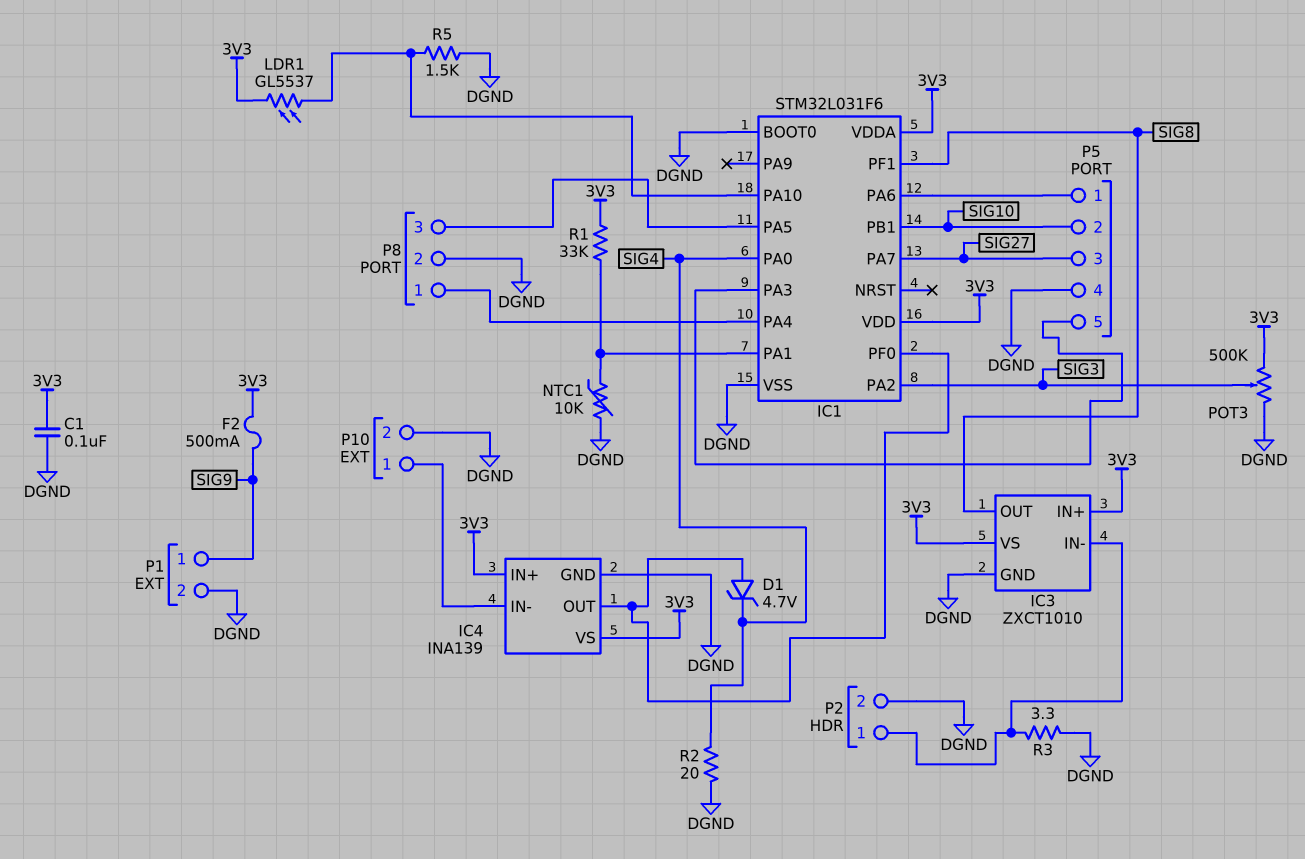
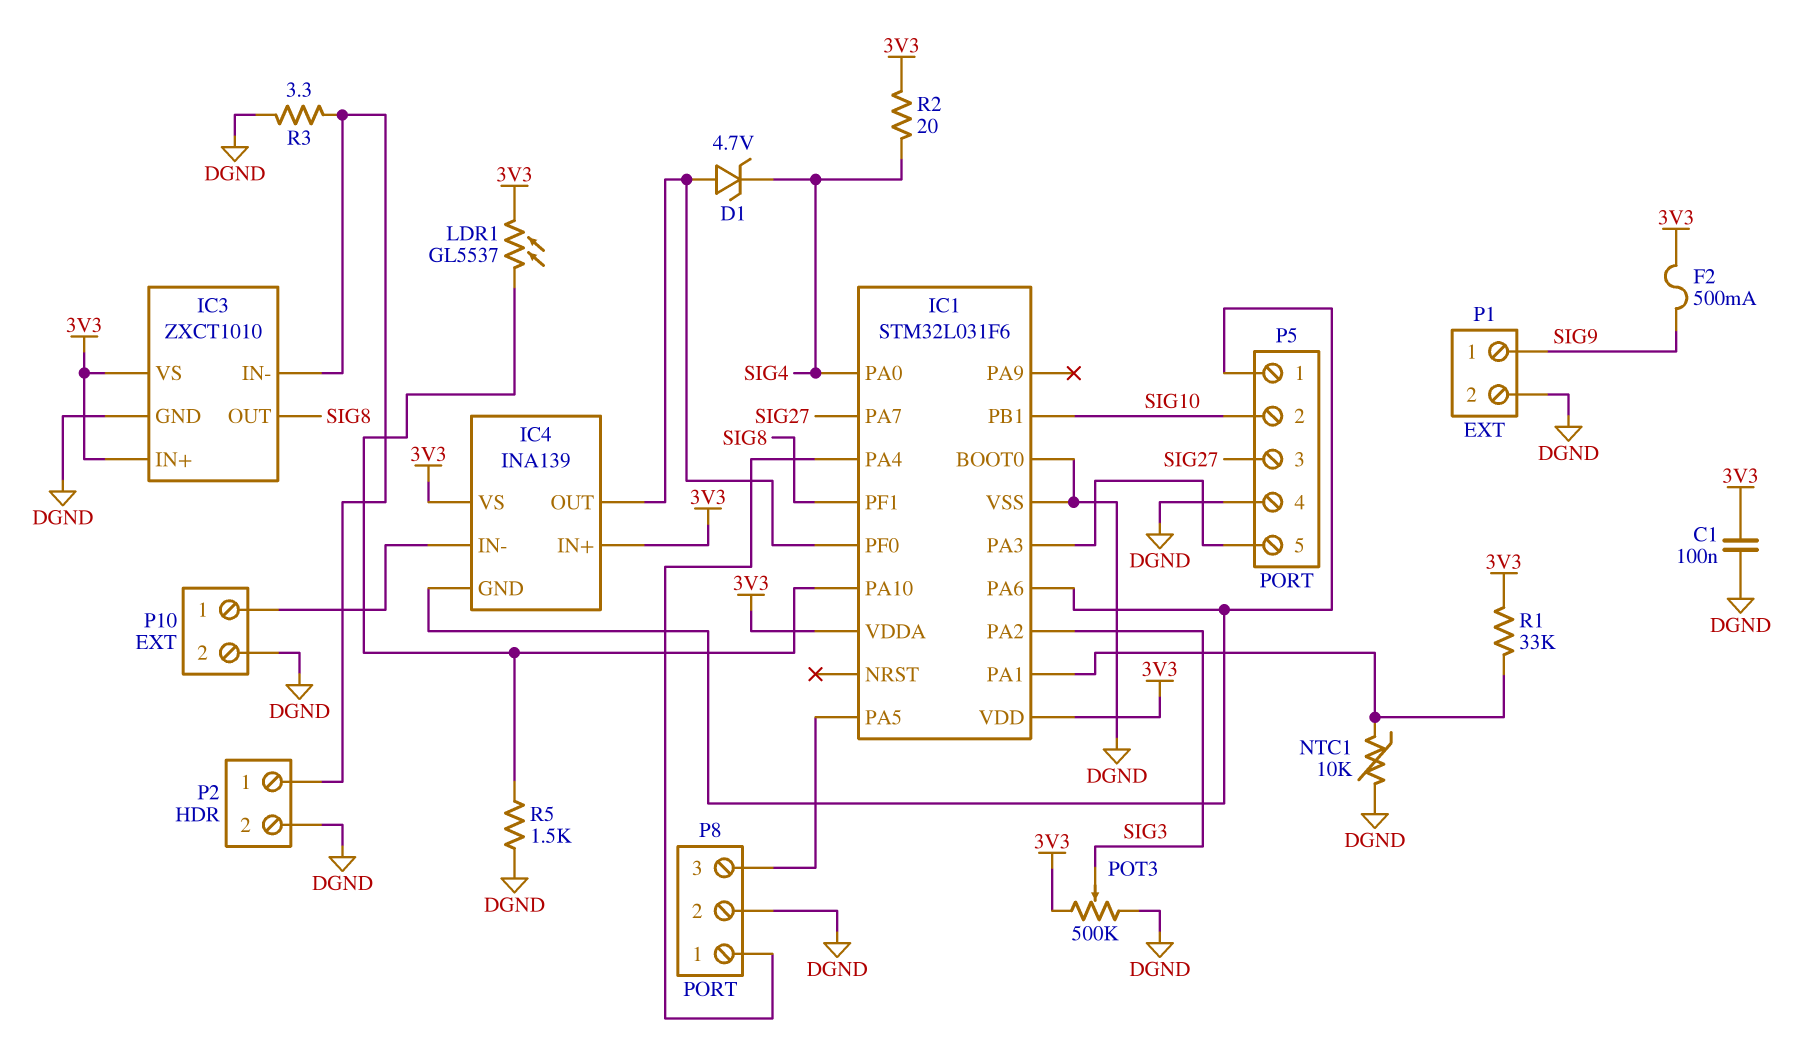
IC4 pin GND: DGND -> IC1/PA6
R2: 20 (DGND, SIG4) -> 20 (3V3, SIG4)

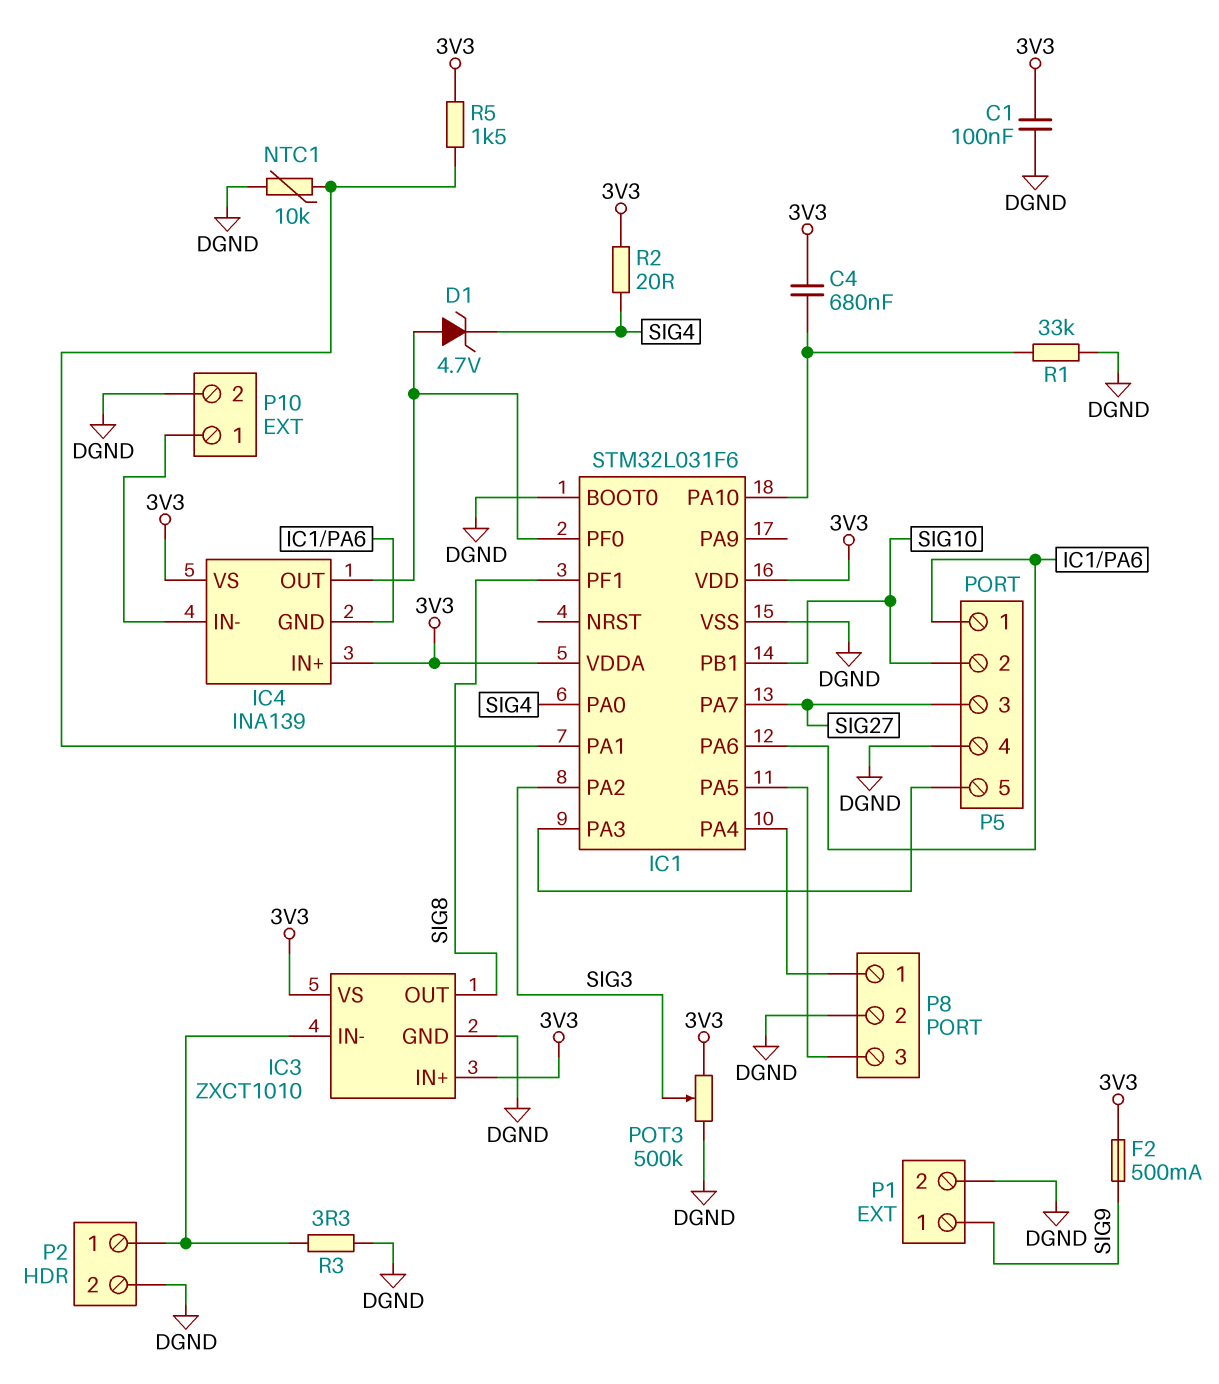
C4: none -> 680nF (3V3, IC1/PA10)
LDR1: GL5537 (3V3, IC1/PA10) -> none
R1: 33k (3V3, IC1/PA1) -> 33k (DGND, IC1/PA10)
R5: 1.5k (DGND, IC1/PA10) -> 1.5k (3V3, IC1/PA1)

